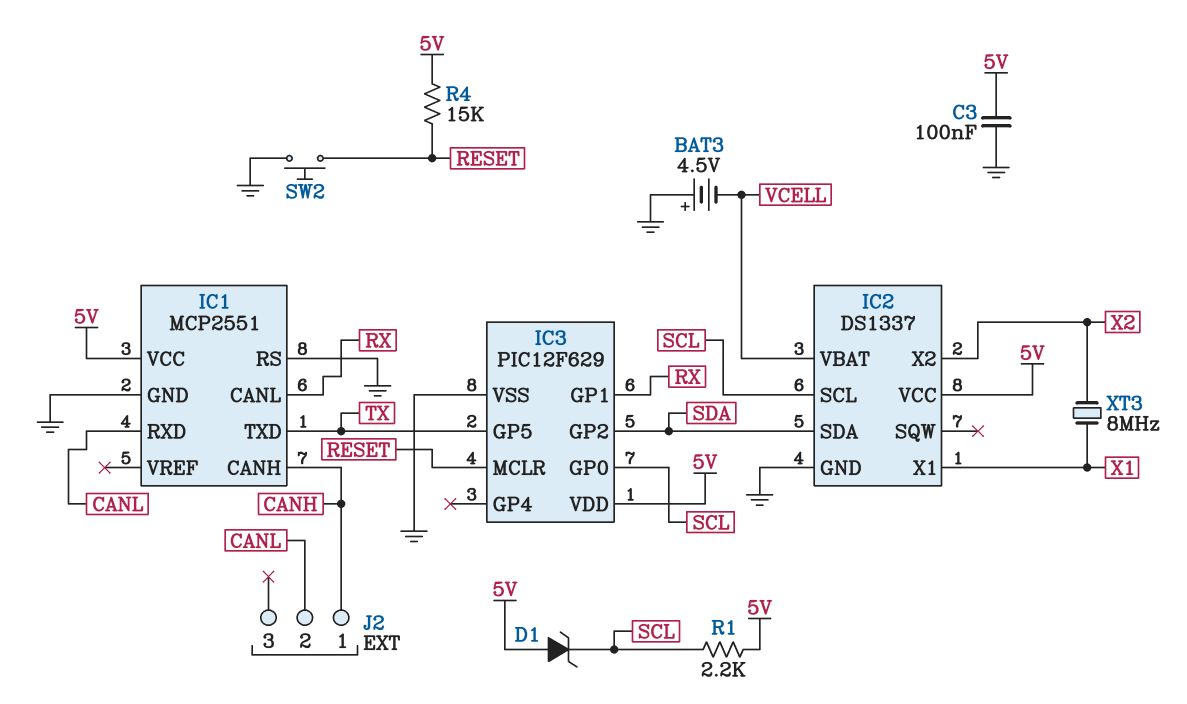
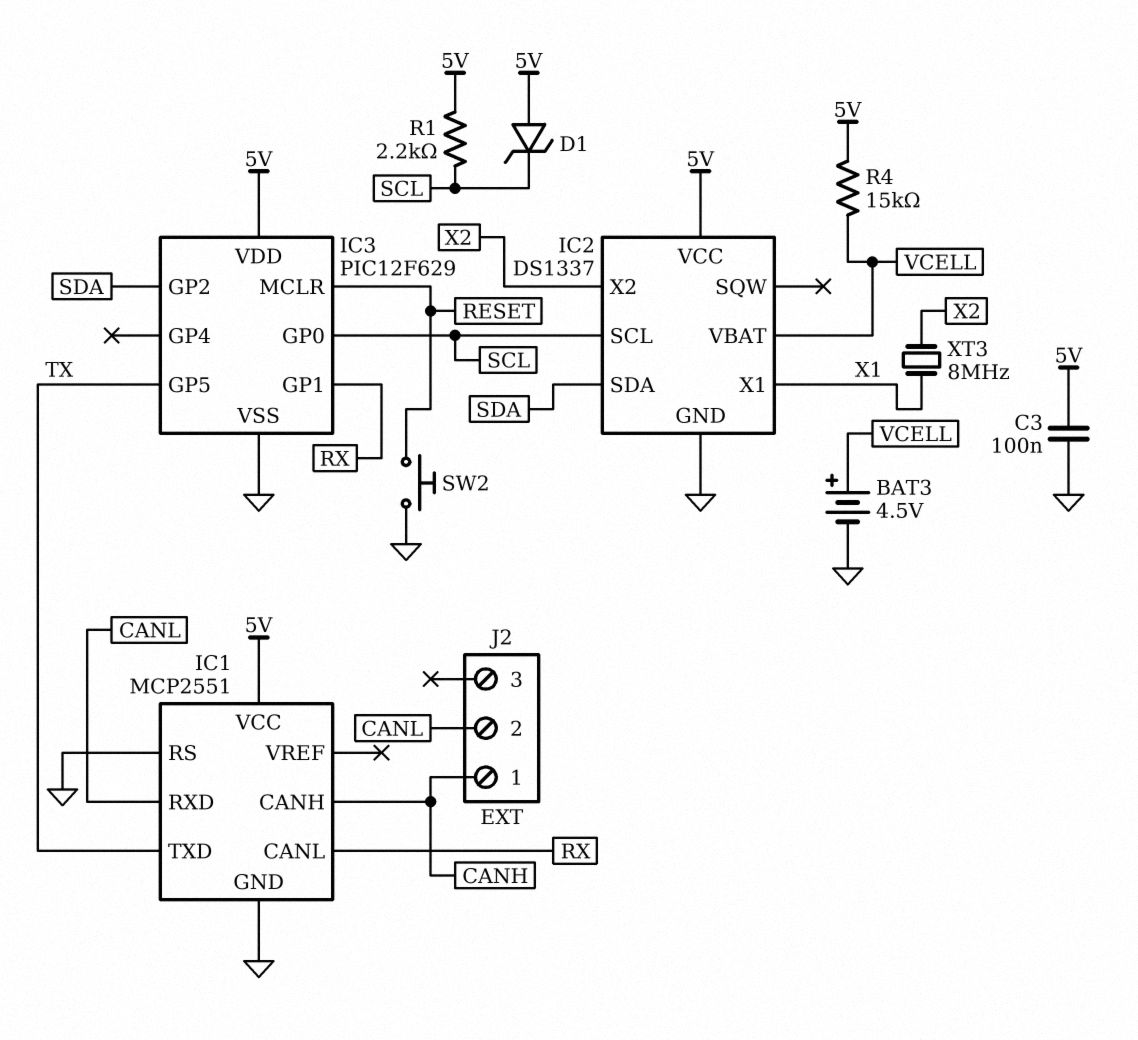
BAT3: 4.5V (plus GND, minus VCELL) -> 4.5V (plus VCELL, minus GND)
R4: 15k (5V, RESET) -> 15k (5V, VCELL)

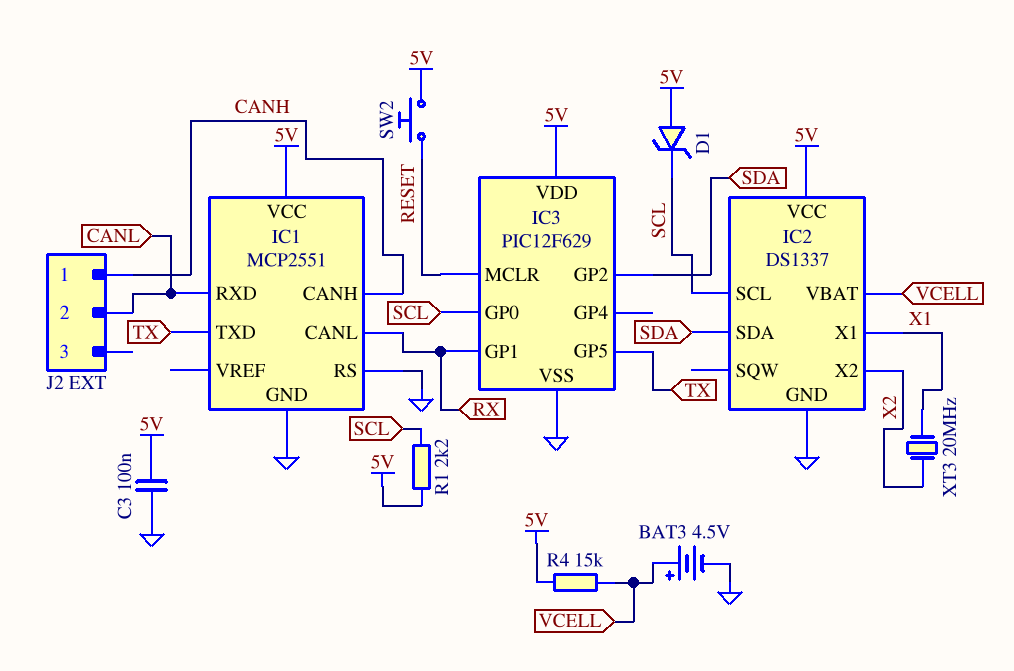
SW2: button (GND, RESET) -> button (5V, RESET)
XT3: 8MHz (X1, X2) -> 20MHz (X1, X2)

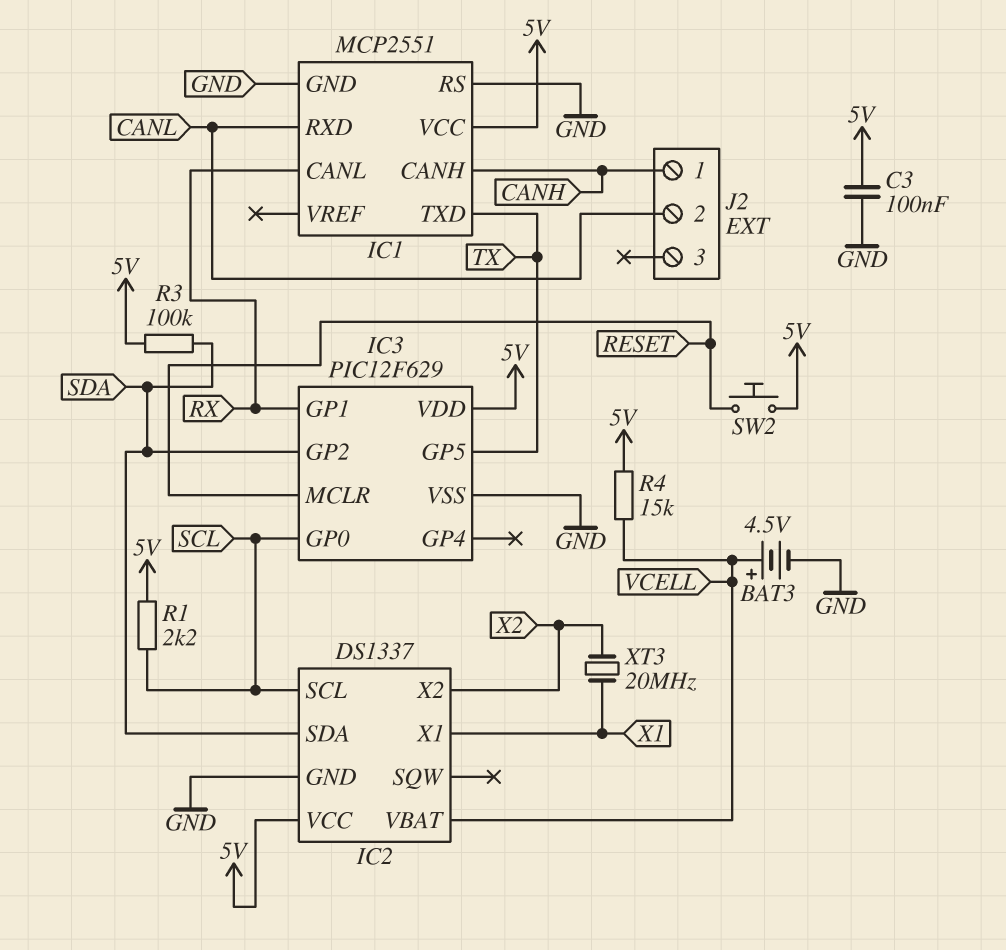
D1: zener (A 5V, K SCL) -> none
R3: none -> 100k (5V, SDA)

